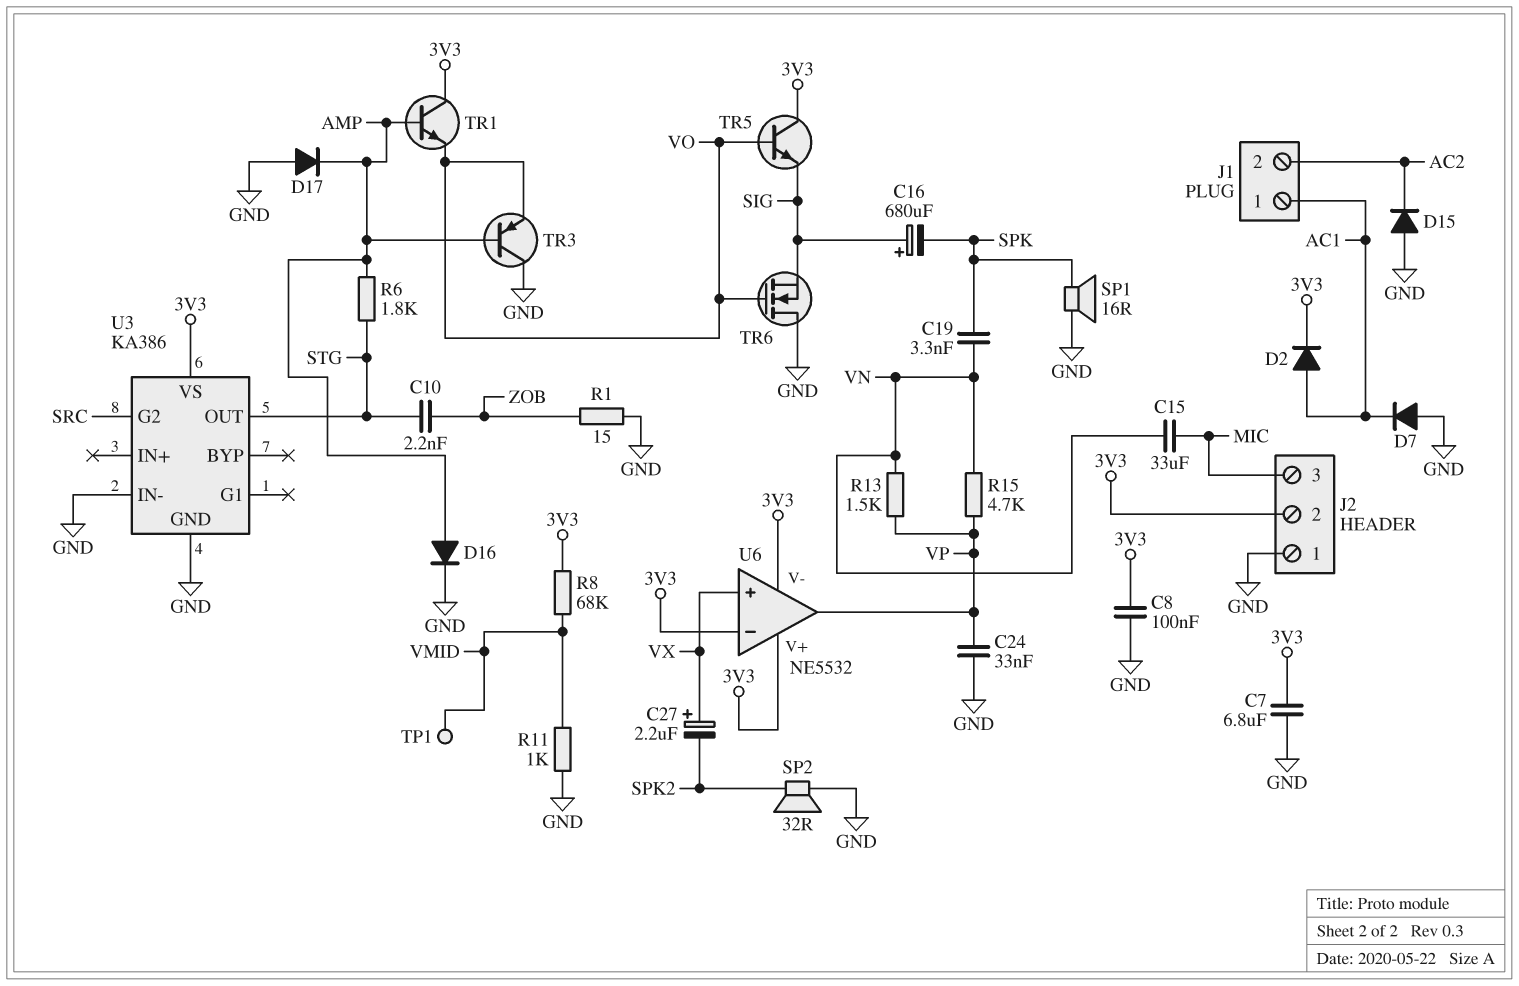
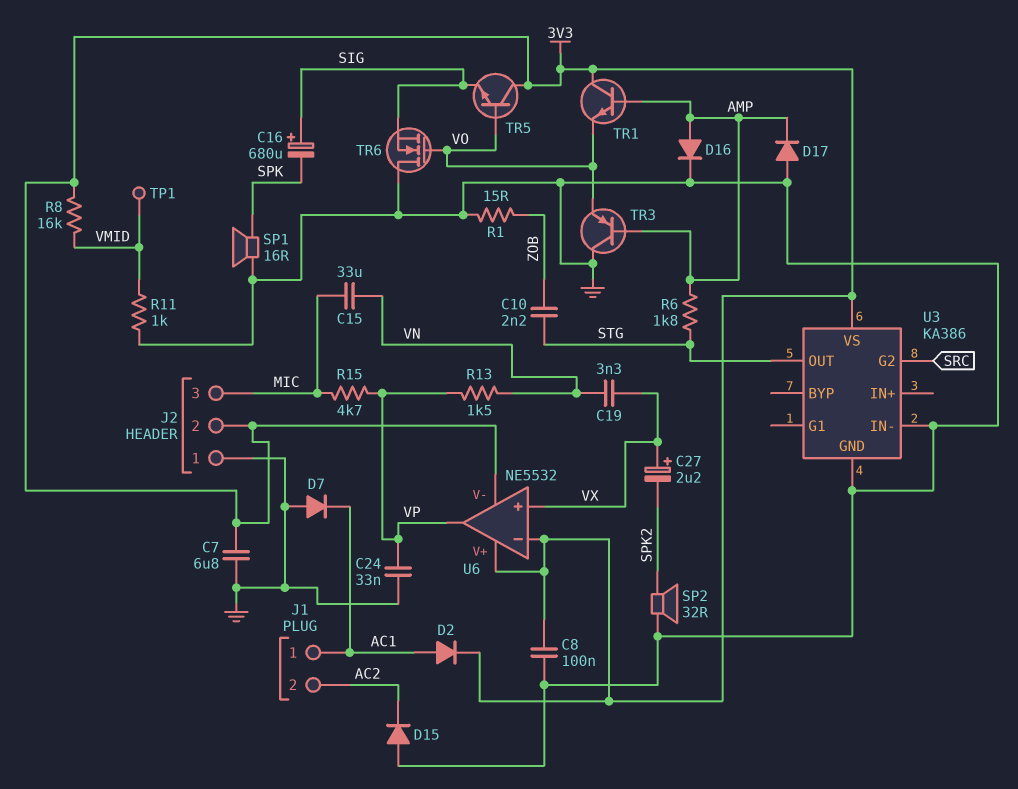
C19: 3.3nF (SPK, VN) -> 3.3nF (VN, VX)
R8: 68k (3V3, VMID) -> 16k (3V3, VMID)
R15: 4.7k (VN, VP) -> 4.7k (MIC, VP)

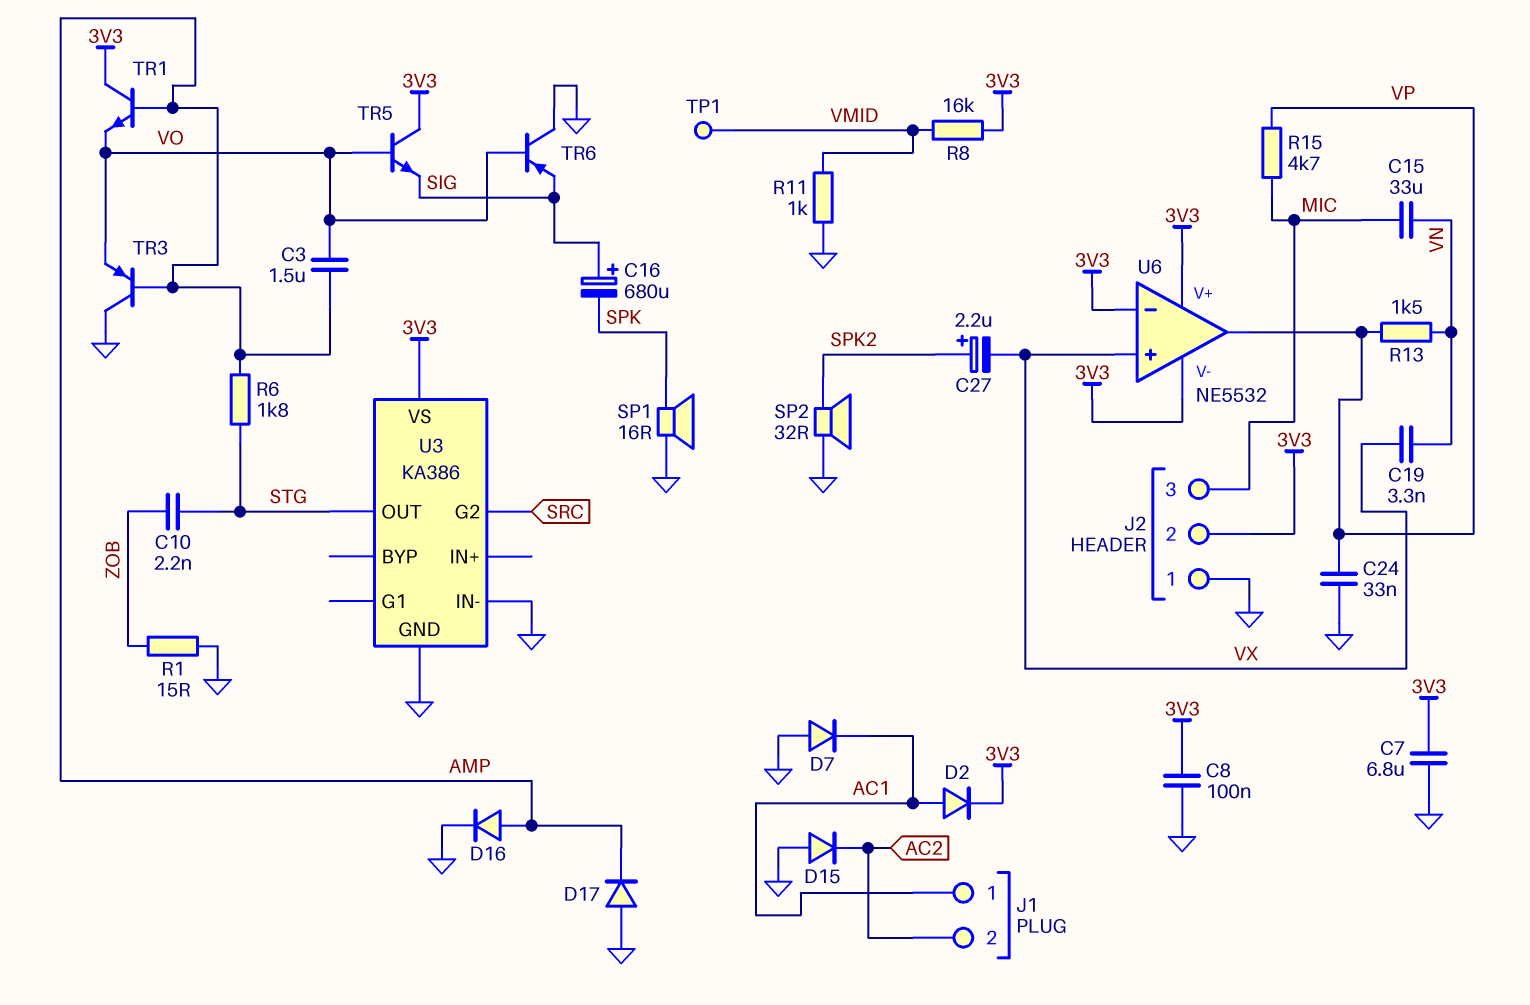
C3: none -> 1.5uF (AMP, VO)
C27: 2.2uF (plus VX, minus SPK2) -> 2.2uF (plus SPK2, minus VX)
TR6: NMOS (G VO, D GND, S SIG) -> PNP (B VO, C GND, E SIG)

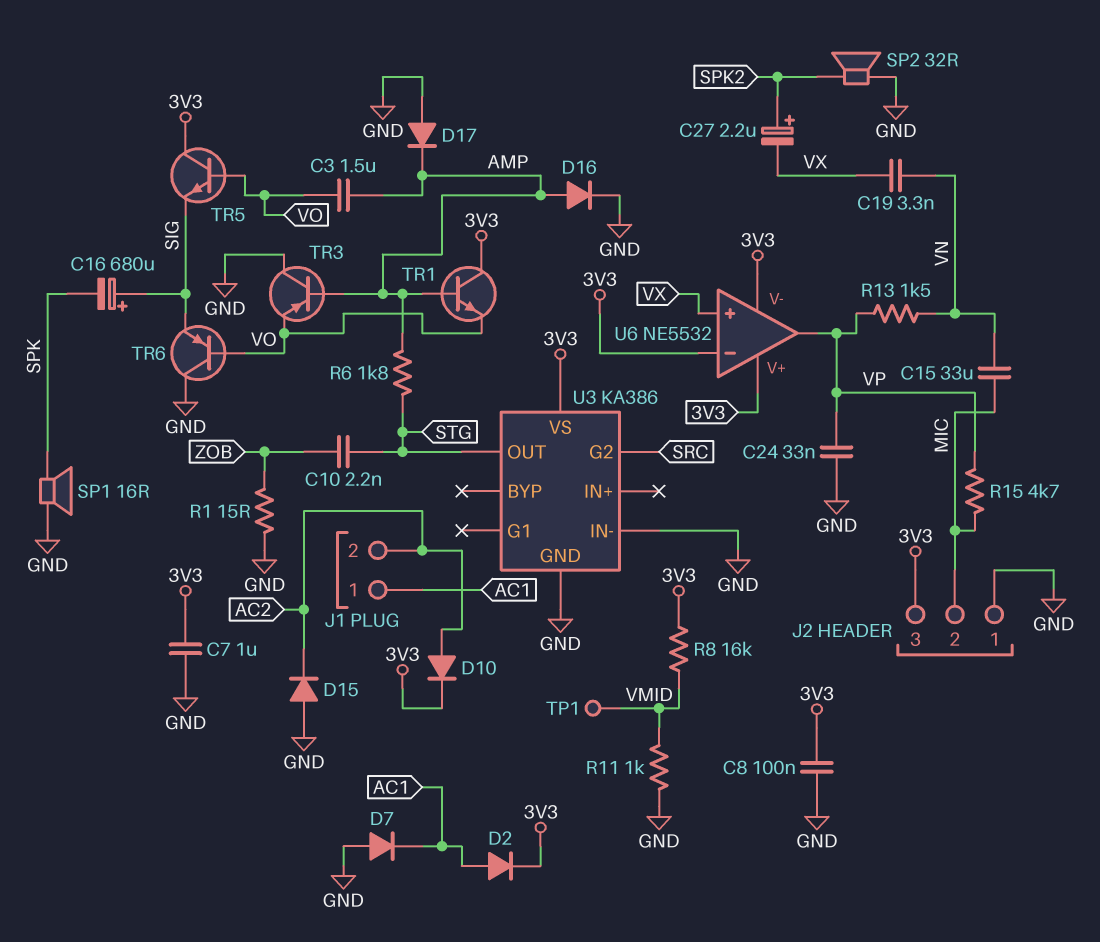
C7: 6.8uF (3V3, GND) -> 1uF (3V3, GND)
D10: none -> diode (A AC2, K 3V3)
J2 pin 2: 3V3 -> MIC
J2 pin 3: MIC -> 3V3

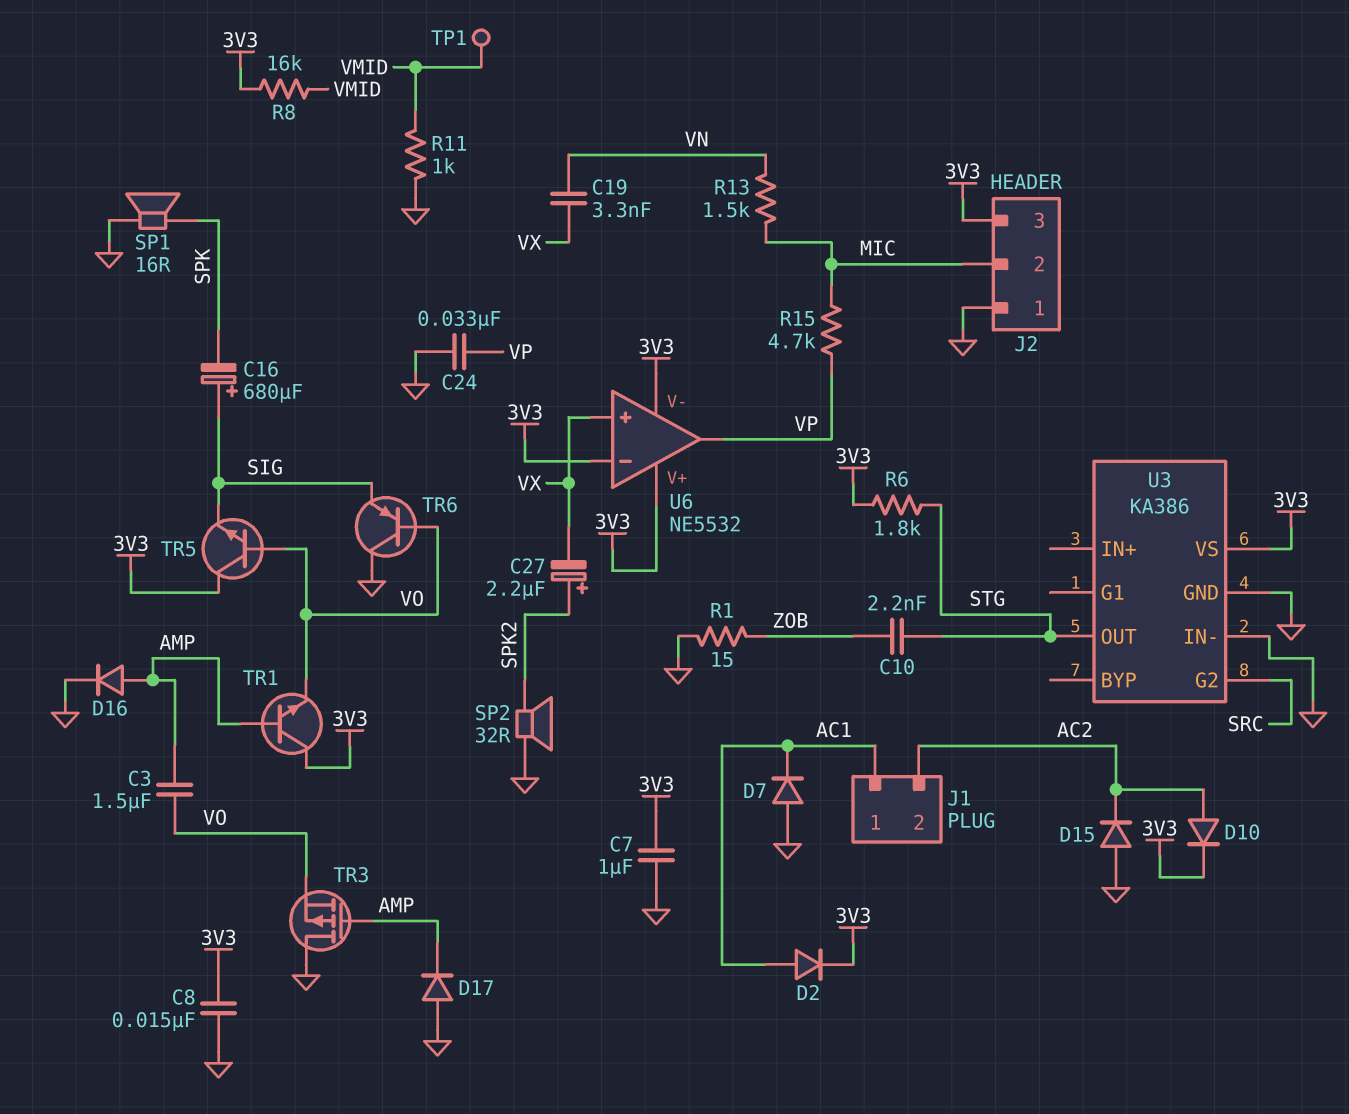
C8: 100nF (3V3, GND) -> 15nF (3V3, GND)
C15: 33uF (MIC, VN) -> none
R6: 1.8k (AMP, STG) -> 1.8k (3V3, STG)
R13: 1.5k (VN, VP) -> 1.5k (MIC, VN)
TR3: PNP (B AMP, C GND, E VO) -> PMOS (G AMP, D GND, S VO)

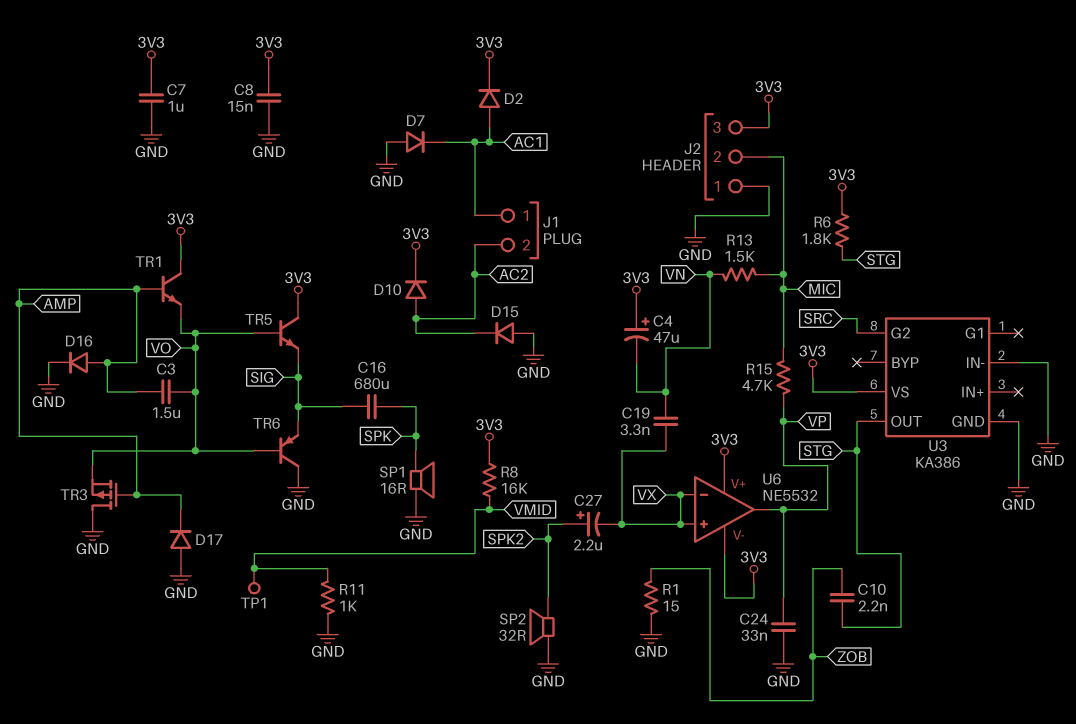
C4: none -> 47uF (plus 3V3, minus VN)
C16: 680uF (plus SIG, minus SPK) -> 680uF (SIG, SPK)
U6 pin in-: 3V3 -> VX

